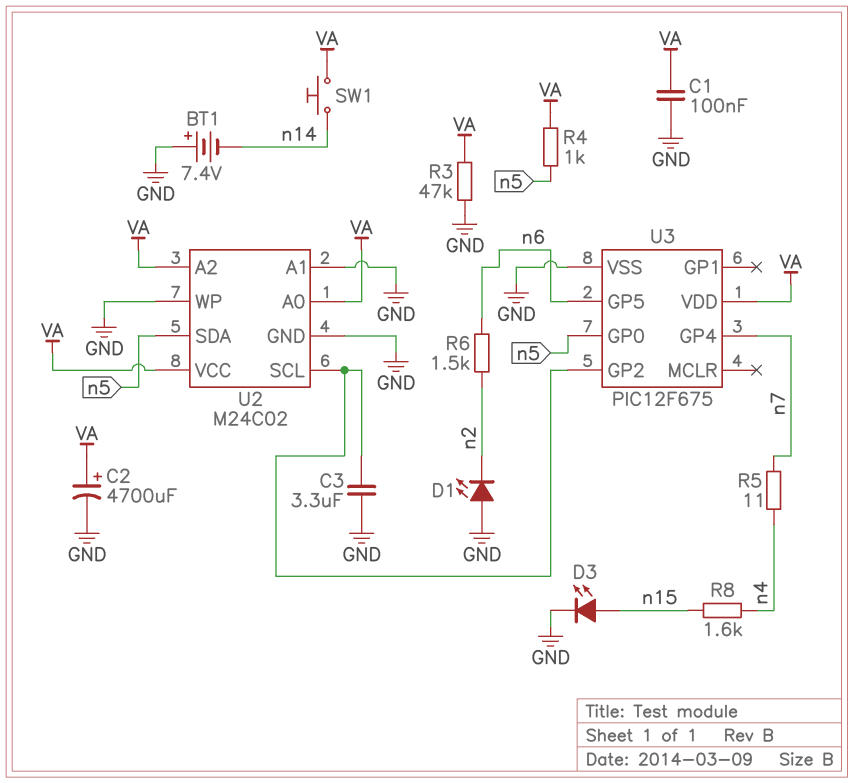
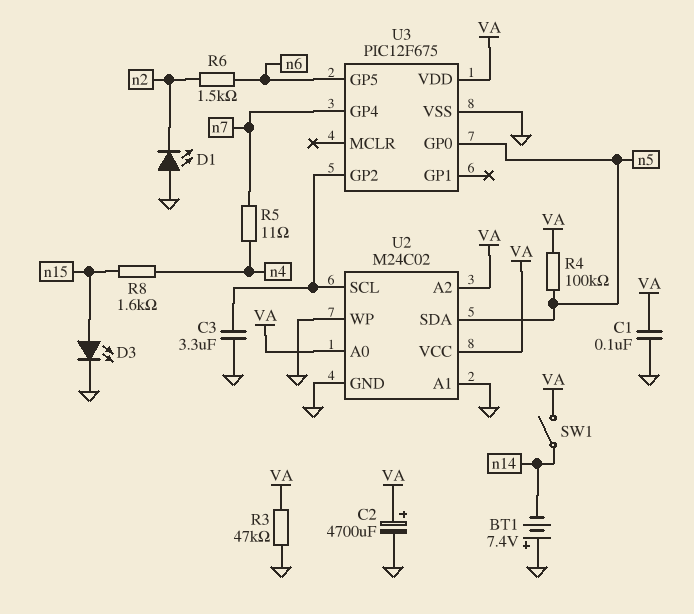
R4: 1k (VA, n5) -> 100k (VA, n5)
SW1: button (VA, n14) -> switch (VA, n14)

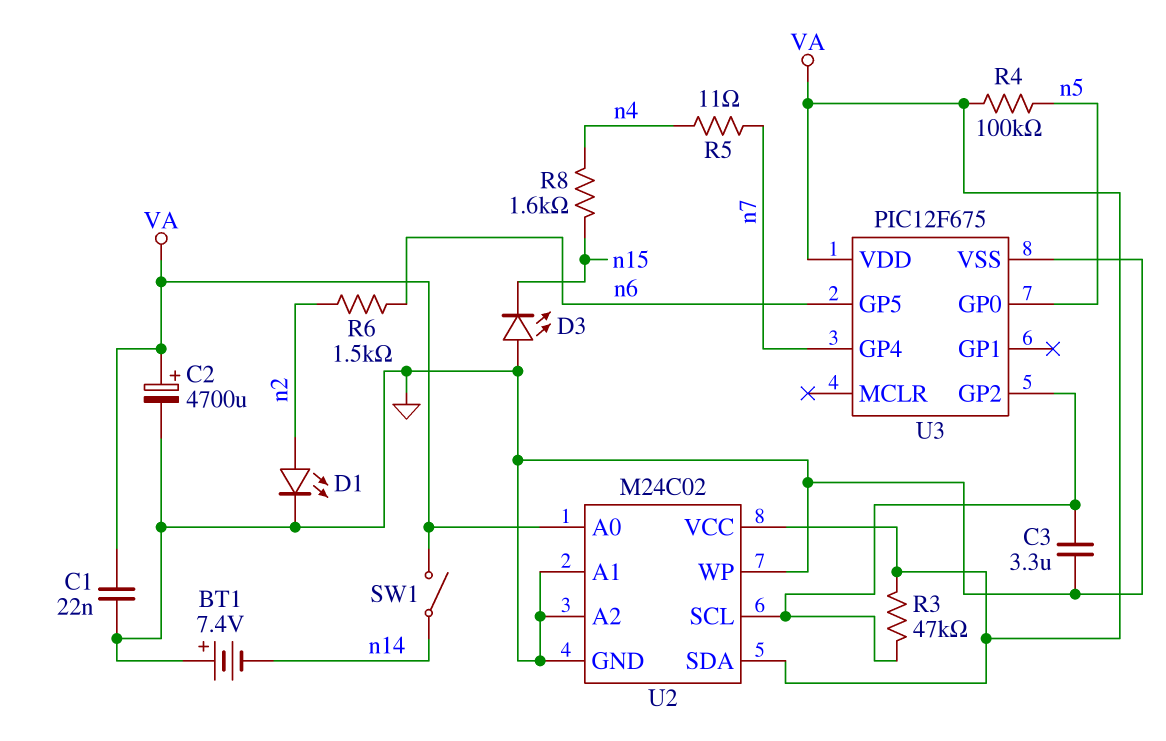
C1: 100nF (GND, VA) -> 22nF (GND, VA)
D1: LED (A GND, K n2) -> LED (A n2, K GND)
D3: LED (A n15, K GND) -> LED (A GND, K n15)
R3: 47k (GND, VA) -> 47k (U2/SCL, VA)
U2 pin A2: VA -> GND
U2 pin SDA: n5 -> VA

